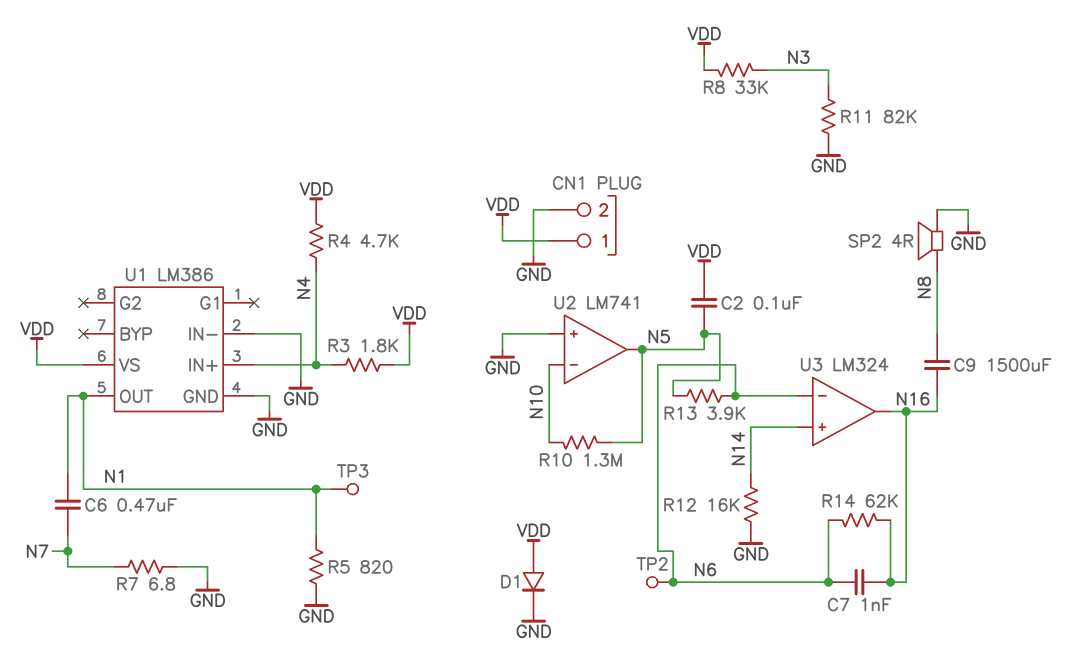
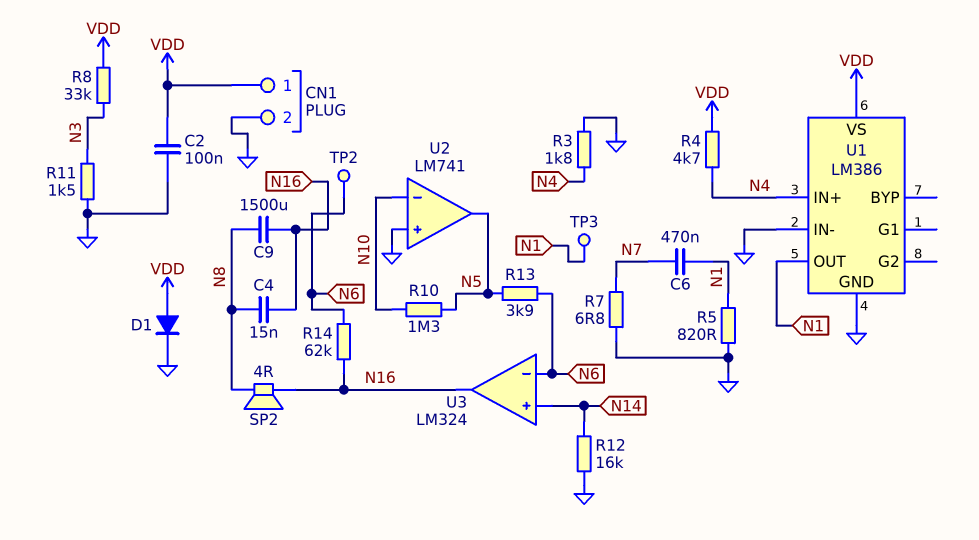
C2: 100nF (N5, VDD) -> 100nF (GND, VDD)
C4: none -> 15nF (N8, N16)
C7: 1nF (N6, N16) -> none
R3: 1.8k (N4, VDD) -> 1.8k (GND, N4)
R11: 82k (GND, N3) -> 1.5k (GND, N3)
SP2: speaker 4R (GND, N8) -> speaker 4R (N8, N16)

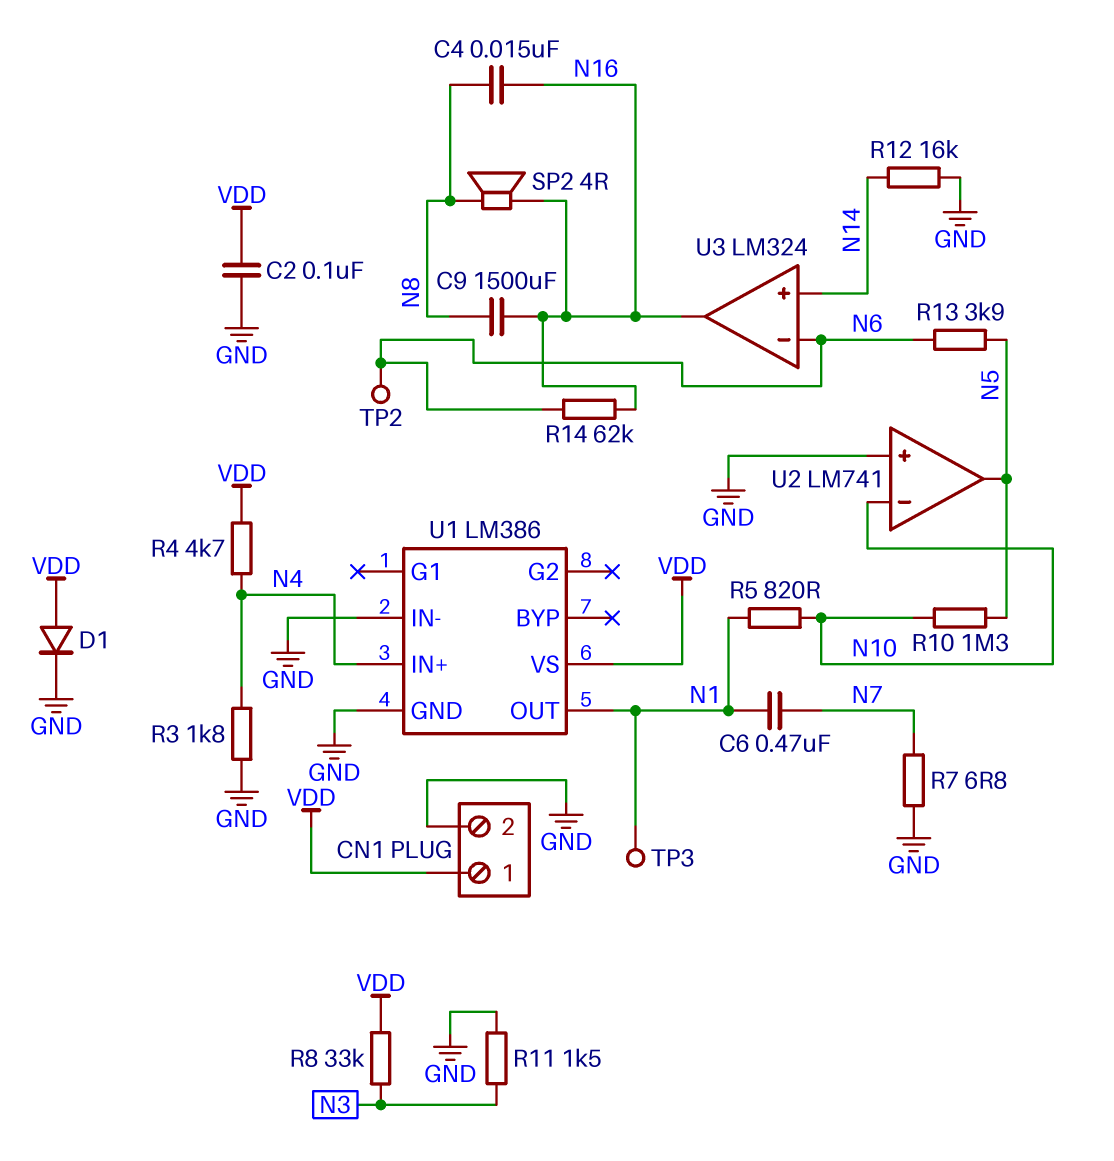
R5: 820 (GND, N1) -> 820 (N1, N10)

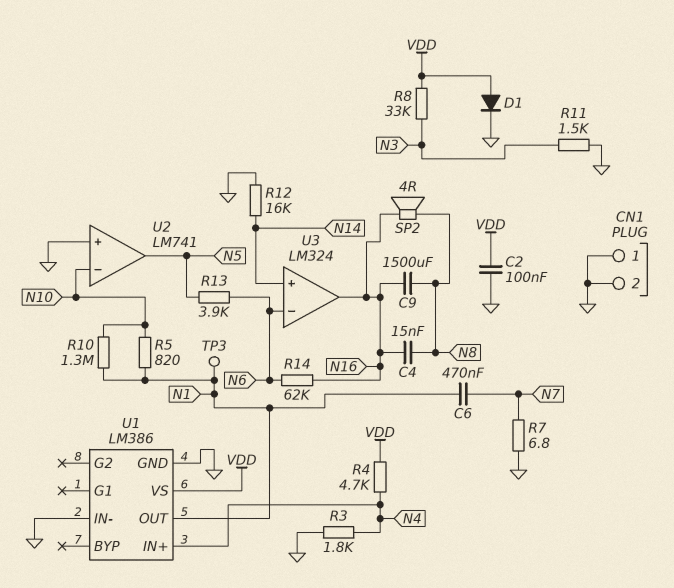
CN1 pin 1: VDD -> GND
R10: 1.3M (N5, N10) -> 1.3M (N1, N10)
TP2: test point (N6) -> none

